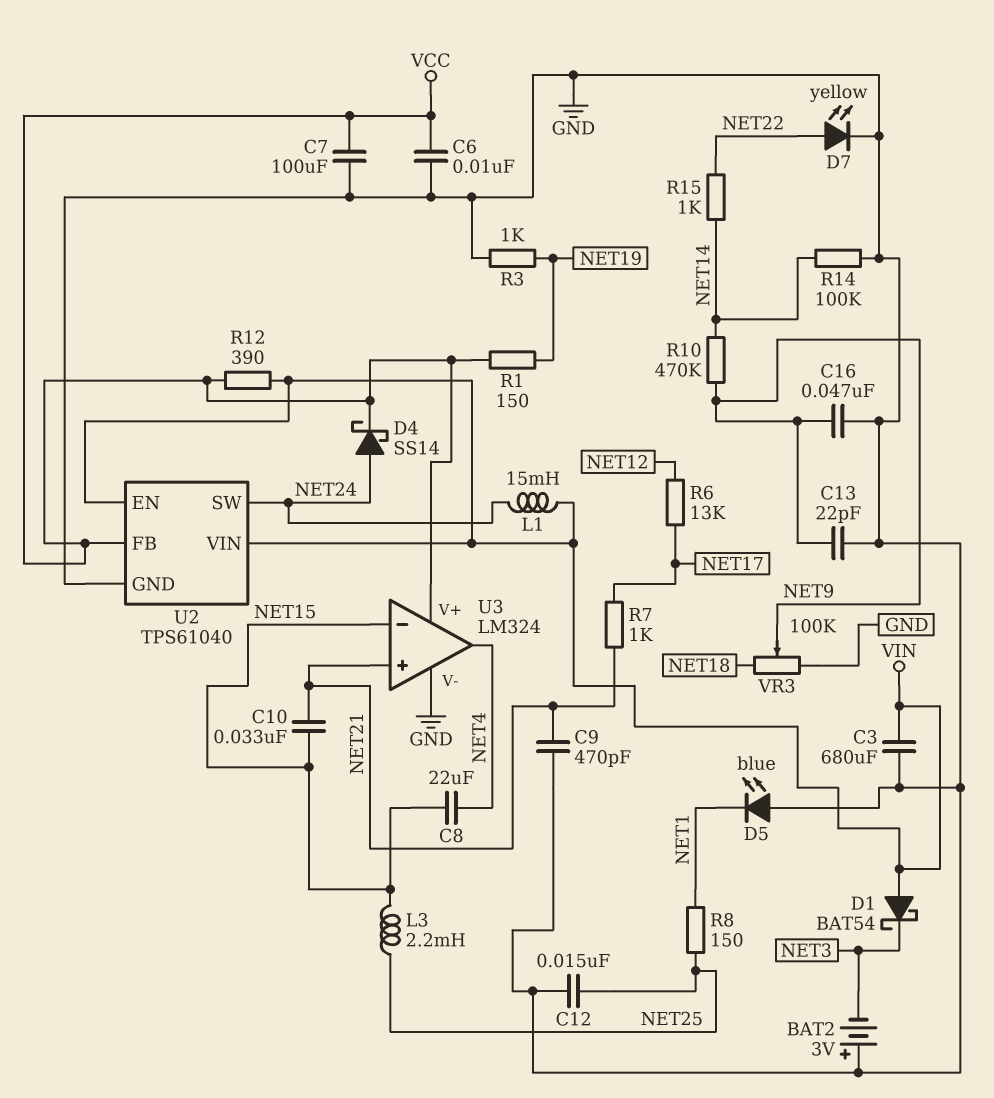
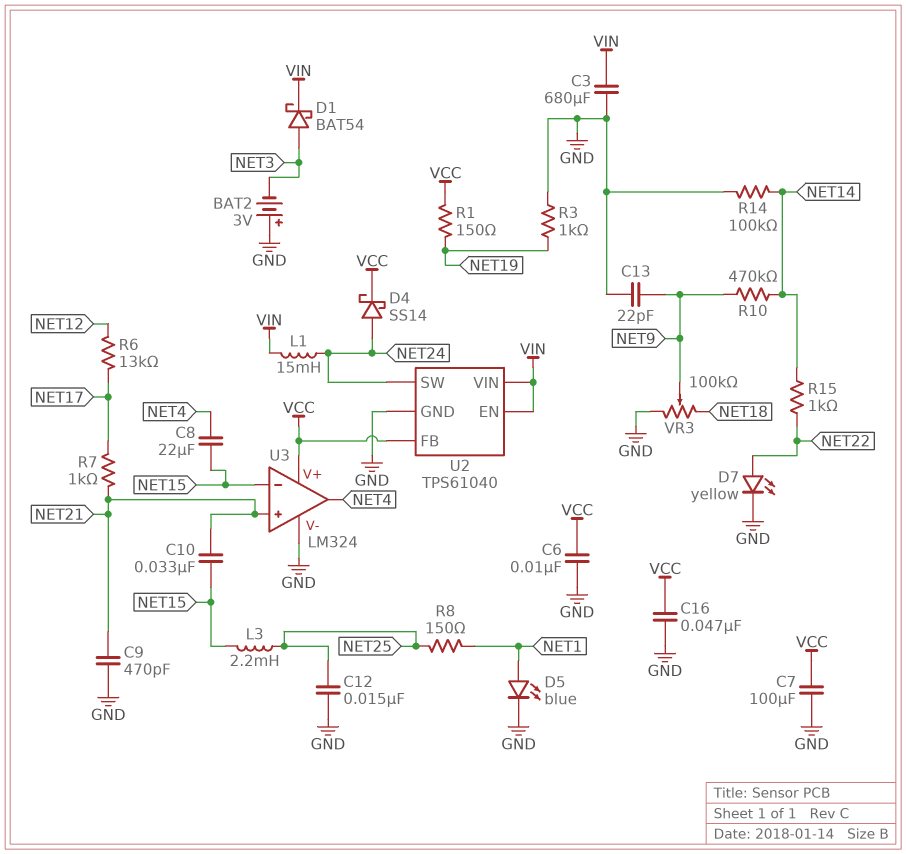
C16: 47nF (GND, NET9) -> 47nF (GND, VCC)
D1: schottky BAT54 (A VIN, K NET3) -> schottky BAT54 (A NET3, K VIN)
D5: LED blue (A GND, K NET1) -> LED blue (A NET1, K GND)
R12: 390 (VCC, VIN) -> none

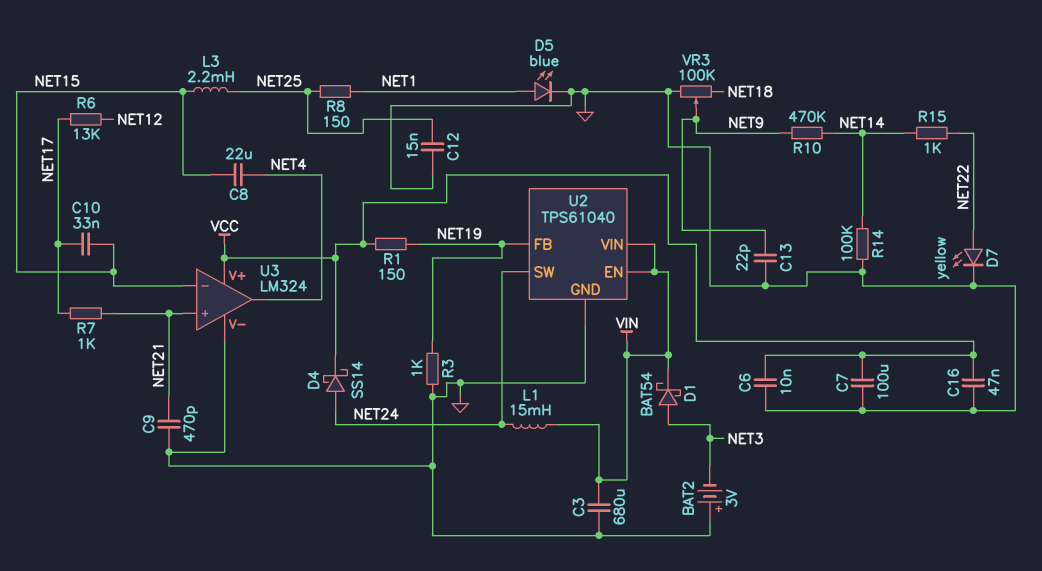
C10: 33nF (NET15, NET21) -> 33nF (NET15, NET17)
U2 pin FB: VCC -> NET19

